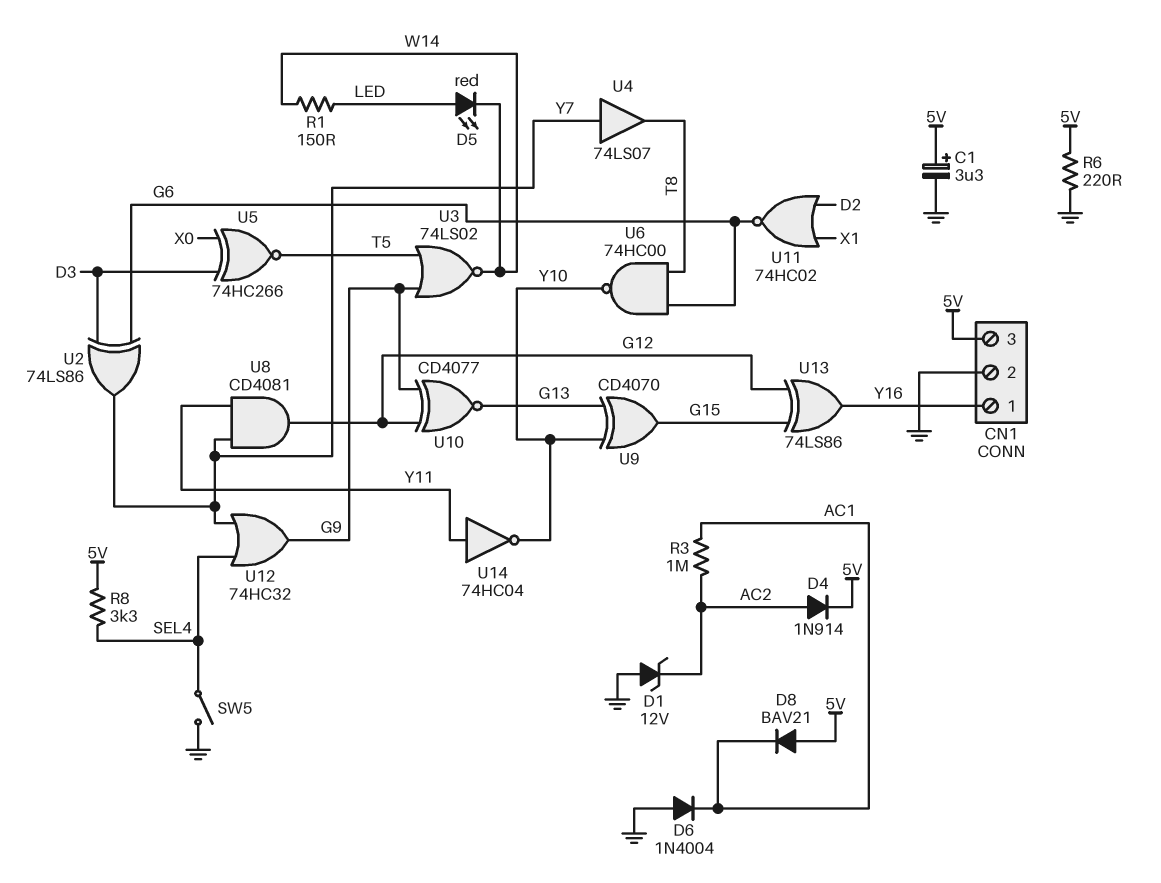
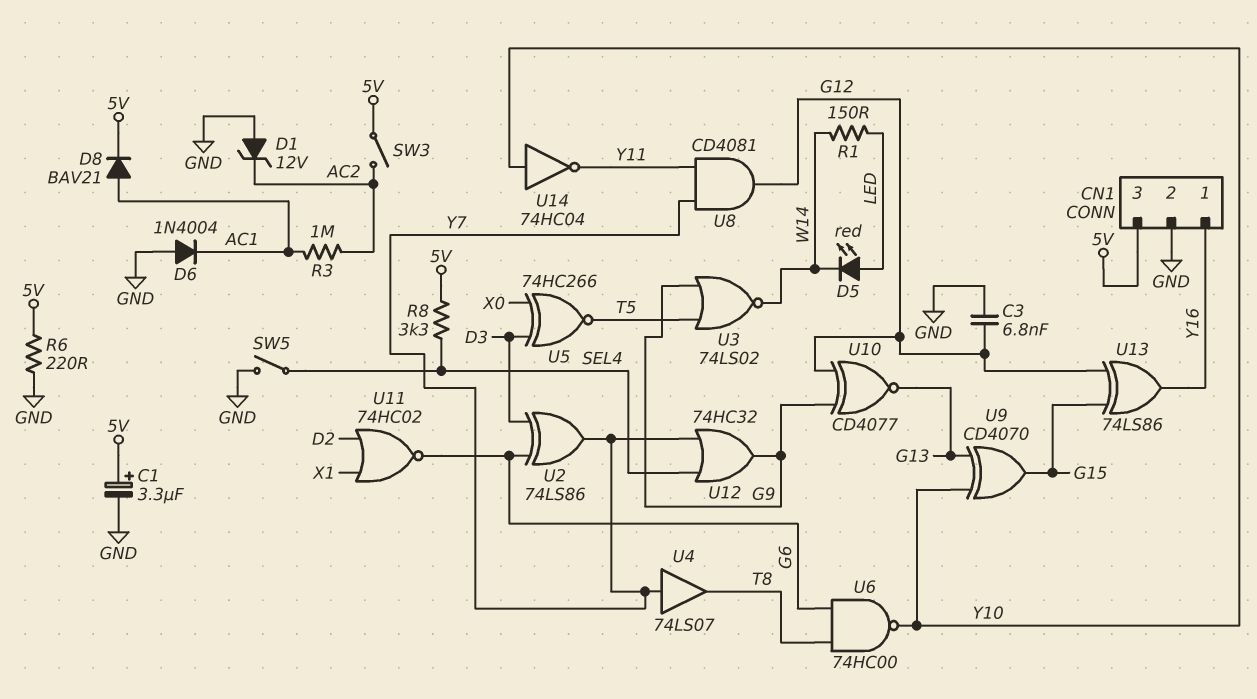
C3: none -> 6.8nF (G12, GND)
D4: diode 1N914 (A AC2, K 5V) -> none
D8: diode BAV21 (A 5V, K AC1) -> diode BAV21 (A AC1, K 5V)
SW3: none -> switch (5V, AC2)
U14: NOT 74HC04 (in Y11, out Y10) -> NOT 74HC04 (in Y10, out Y11)

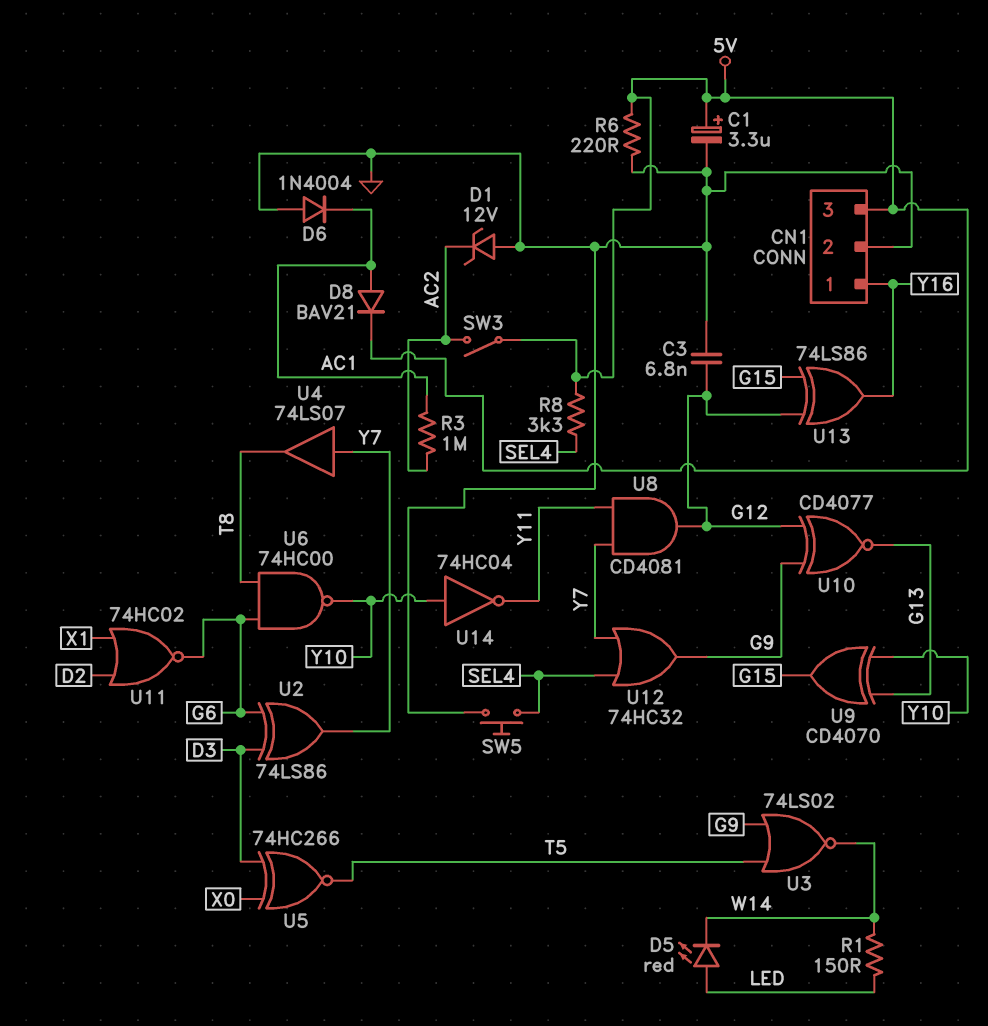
SW5: switch (GND, SEL4) -> button (GND, SEL4)

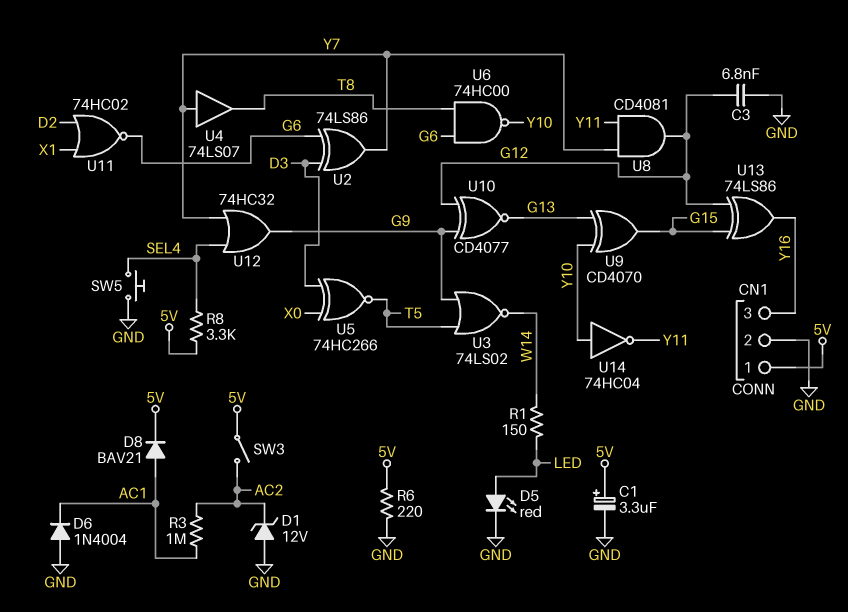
CN1 pin 1: Y16 -> 5V
CN1 pin 3: 5V -> Y16
D5: LED red (A LED, K W14) -> LED red (A LED, K GND)

